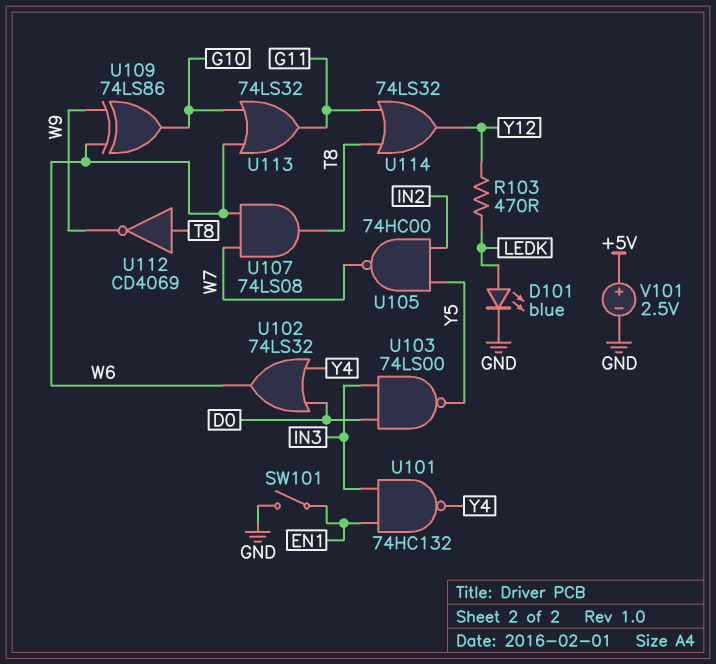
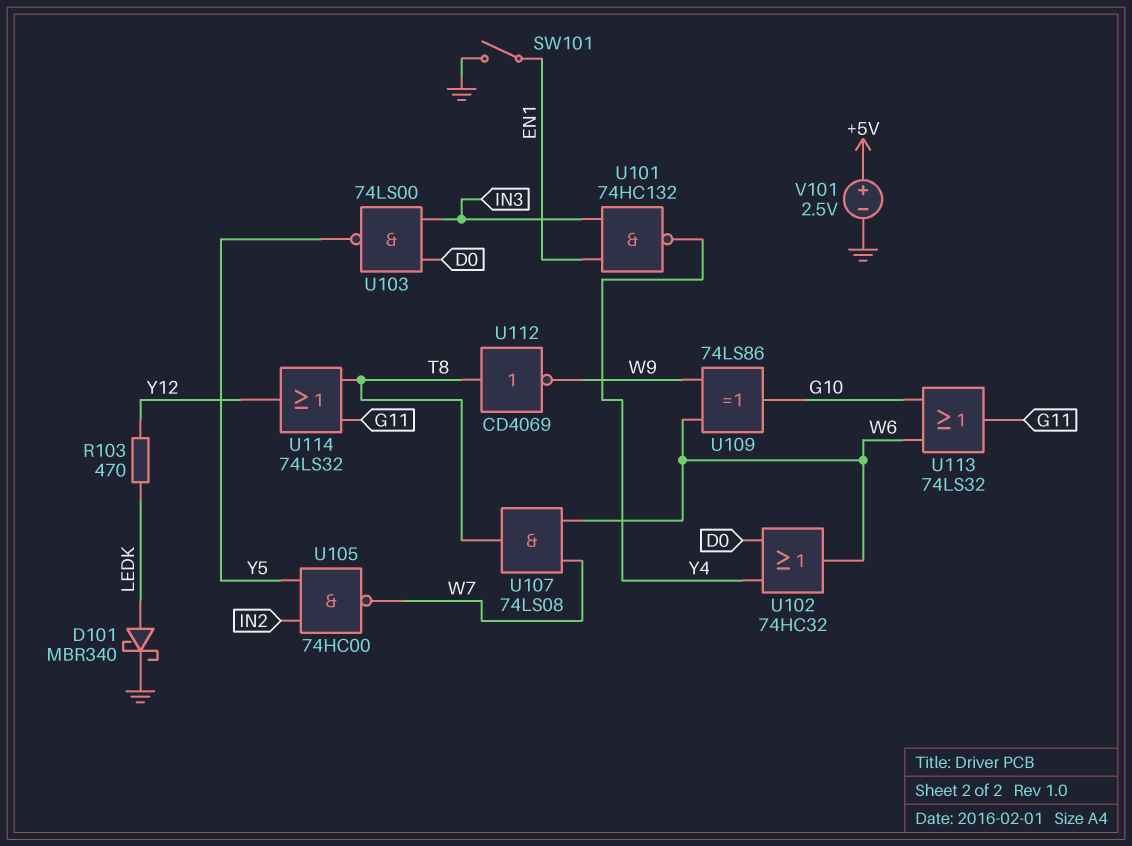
D101: LED blue (A LEDK, K GND) -> schottky MBR340 (A LEDK, K GND)
U102: OR 74LS32 (in D0, in Y4, out W6) -> OR 74HC32 (in D0, in Y4, out W6)

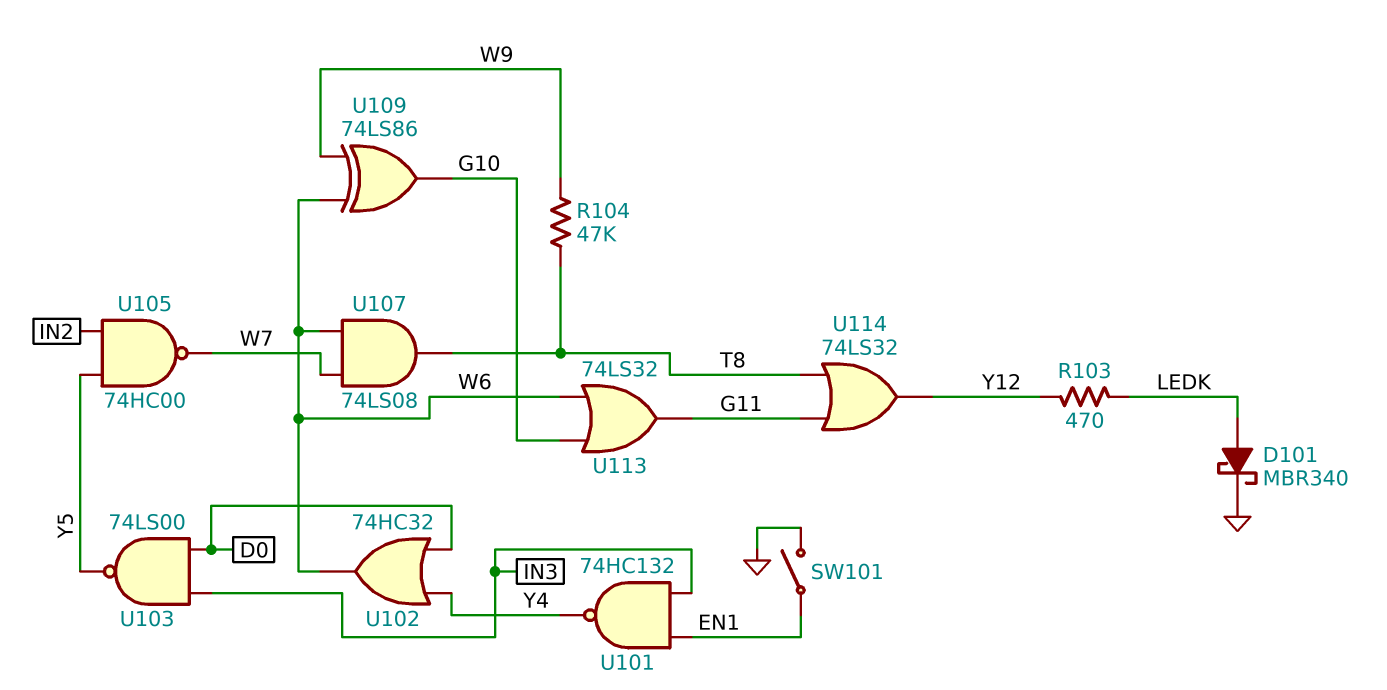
R104: none -> 47k (T8, W9)
U112: NOT CD4069 (in T8, out W9) -> none
V101: 2.5V (plus +5V, minus GND) -> none

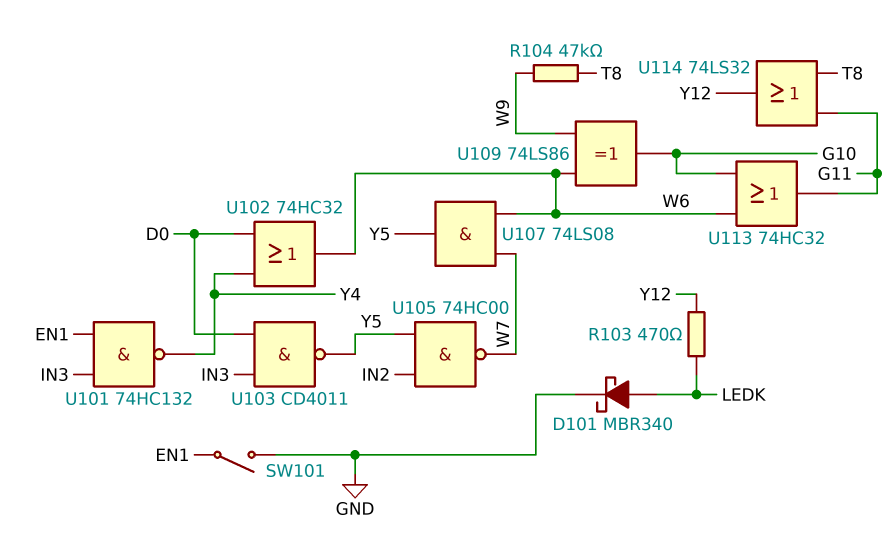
U103: NAND 74LS00 (in D0, in IN3, out Y5) -> NAND CD4011 (in D0, in IN3, out Y5)
U107: AND 74LS08 (in W6, in W7, out T8) -> AND 74LS08 (in W6, in W7, out Y5)
U113: OR 74LS32 (in G10, in W6, out G11) -> OR 74HC32 (in G10, in W6, out G11)

